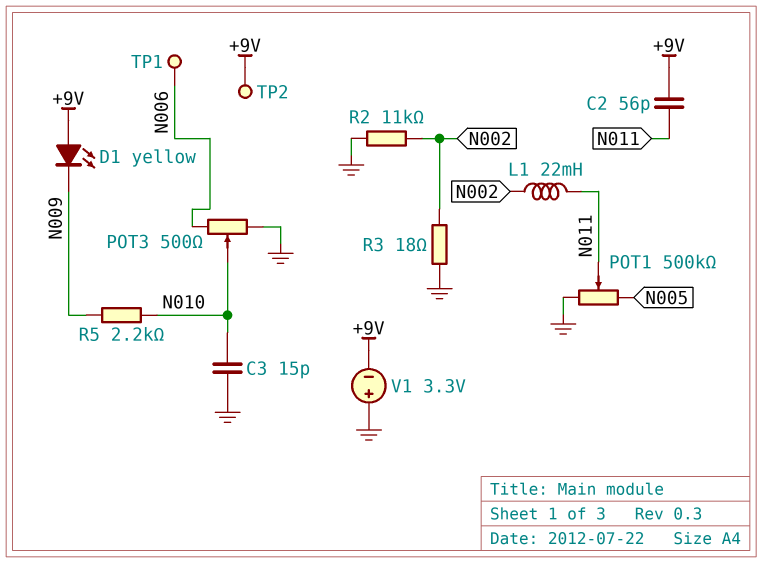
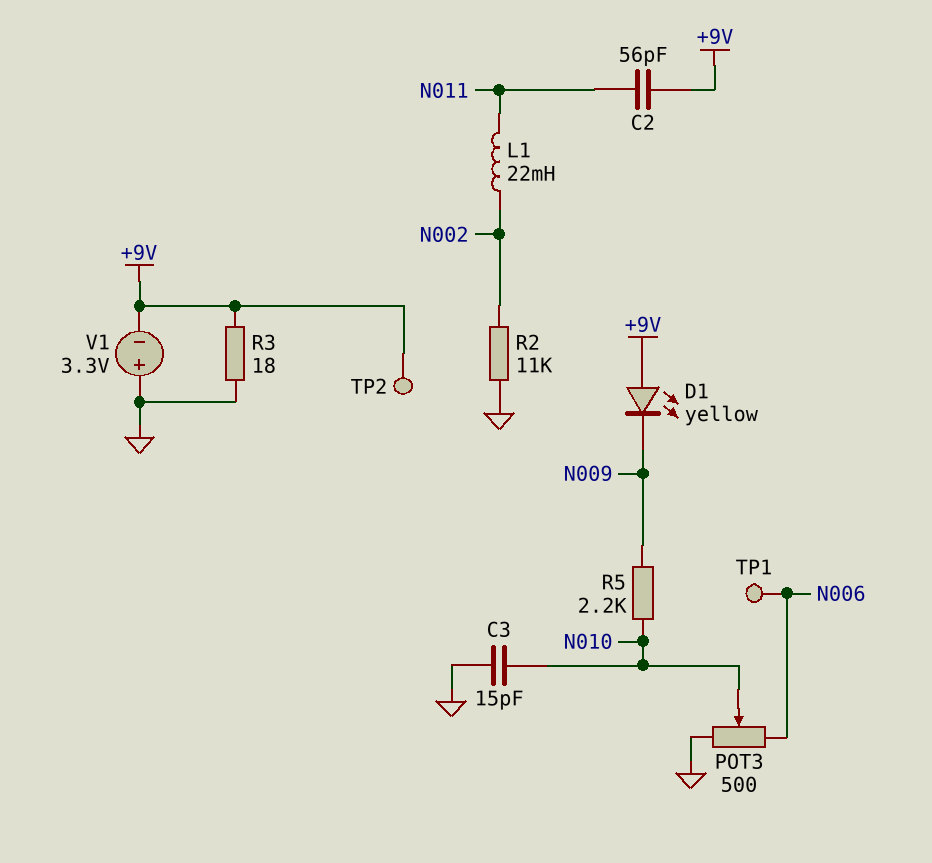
POT1: 500k (GND, N005, wiper N011) -> none
R3: 18 (GND, N002) -> 18 (+9V, GND)

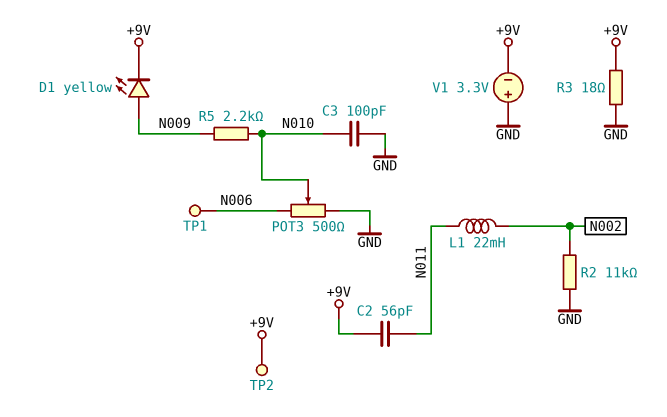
C3: 15pF (GND, N010) -> 100pF (GND, N010)
D1: LED yellow (A +9V, K N009) -> LED yellow (A N009, K +9V)

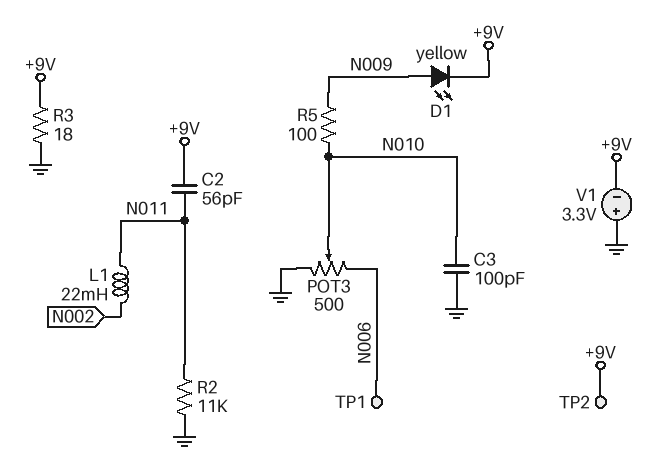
R2: 11k (GND, N002) -> 11k (GND, N011)
R5: 2.2k (N009, N010) -> 100 (N009, N010)

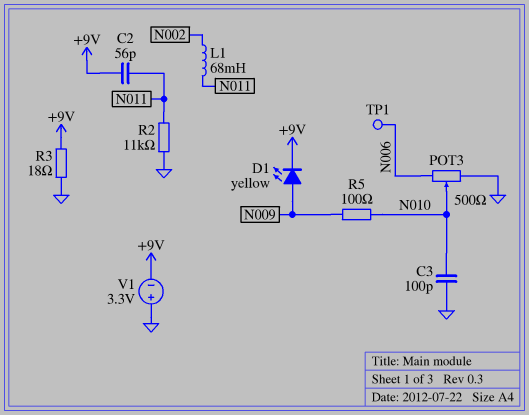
L1: 22mH (N002, N011) -> 68mH (N002, N011)
TP2: test point (+9V) -> none

